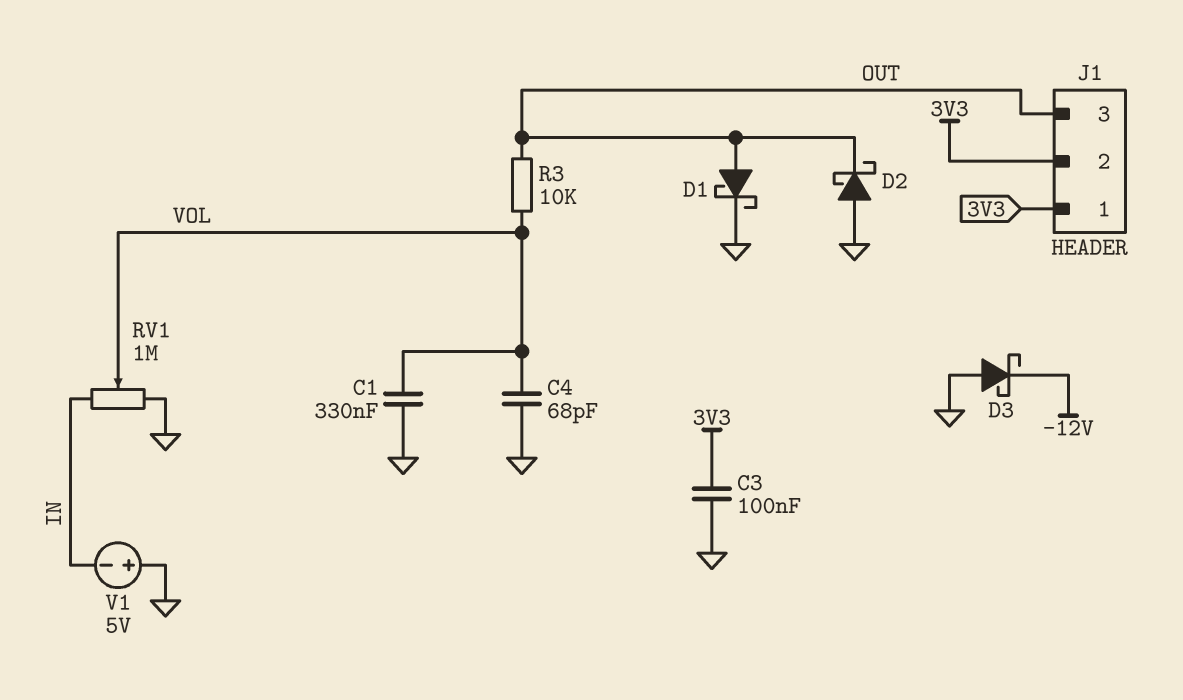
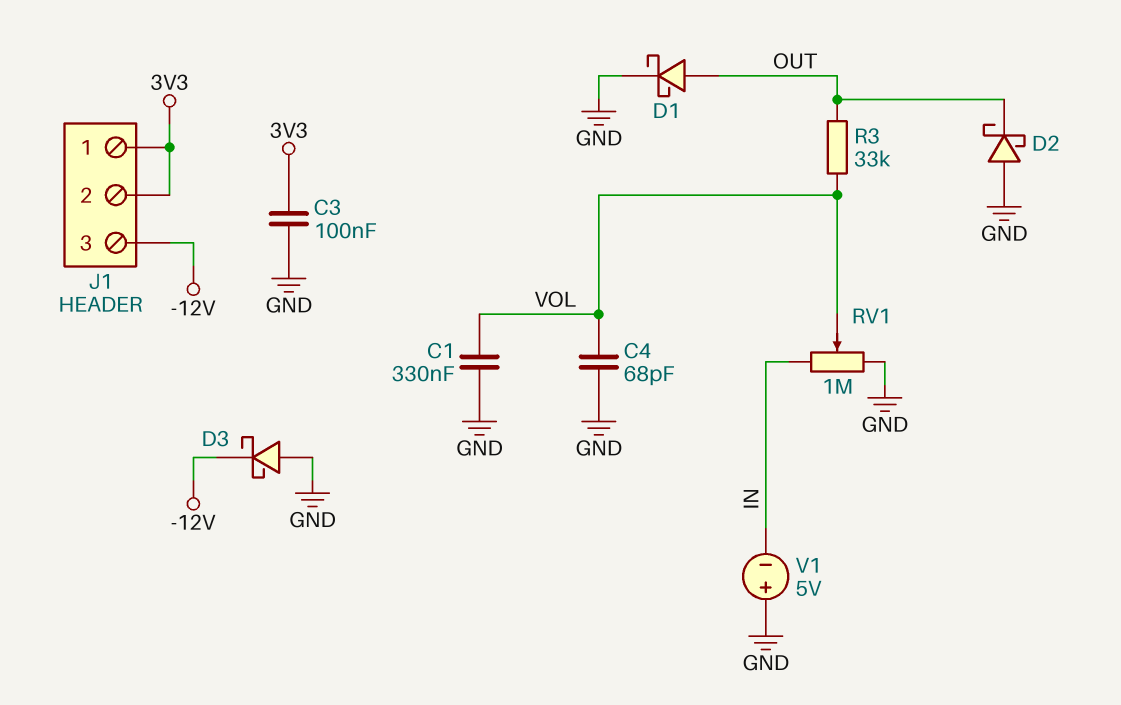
J1 pin 3: OUT -> -12V
R3: 10k (OUT, VOL) -> 33k (OUT, VOL)

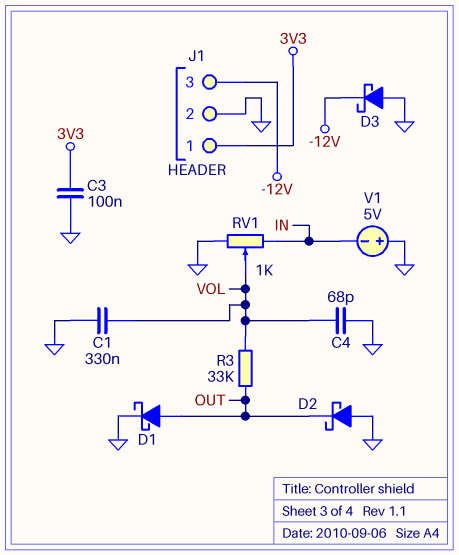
J1 pin 2: 3V3 -> GND
RV1: 1M (GND, IN, wiper VOL) -> 1k (GND, IN, wiper VOL)

